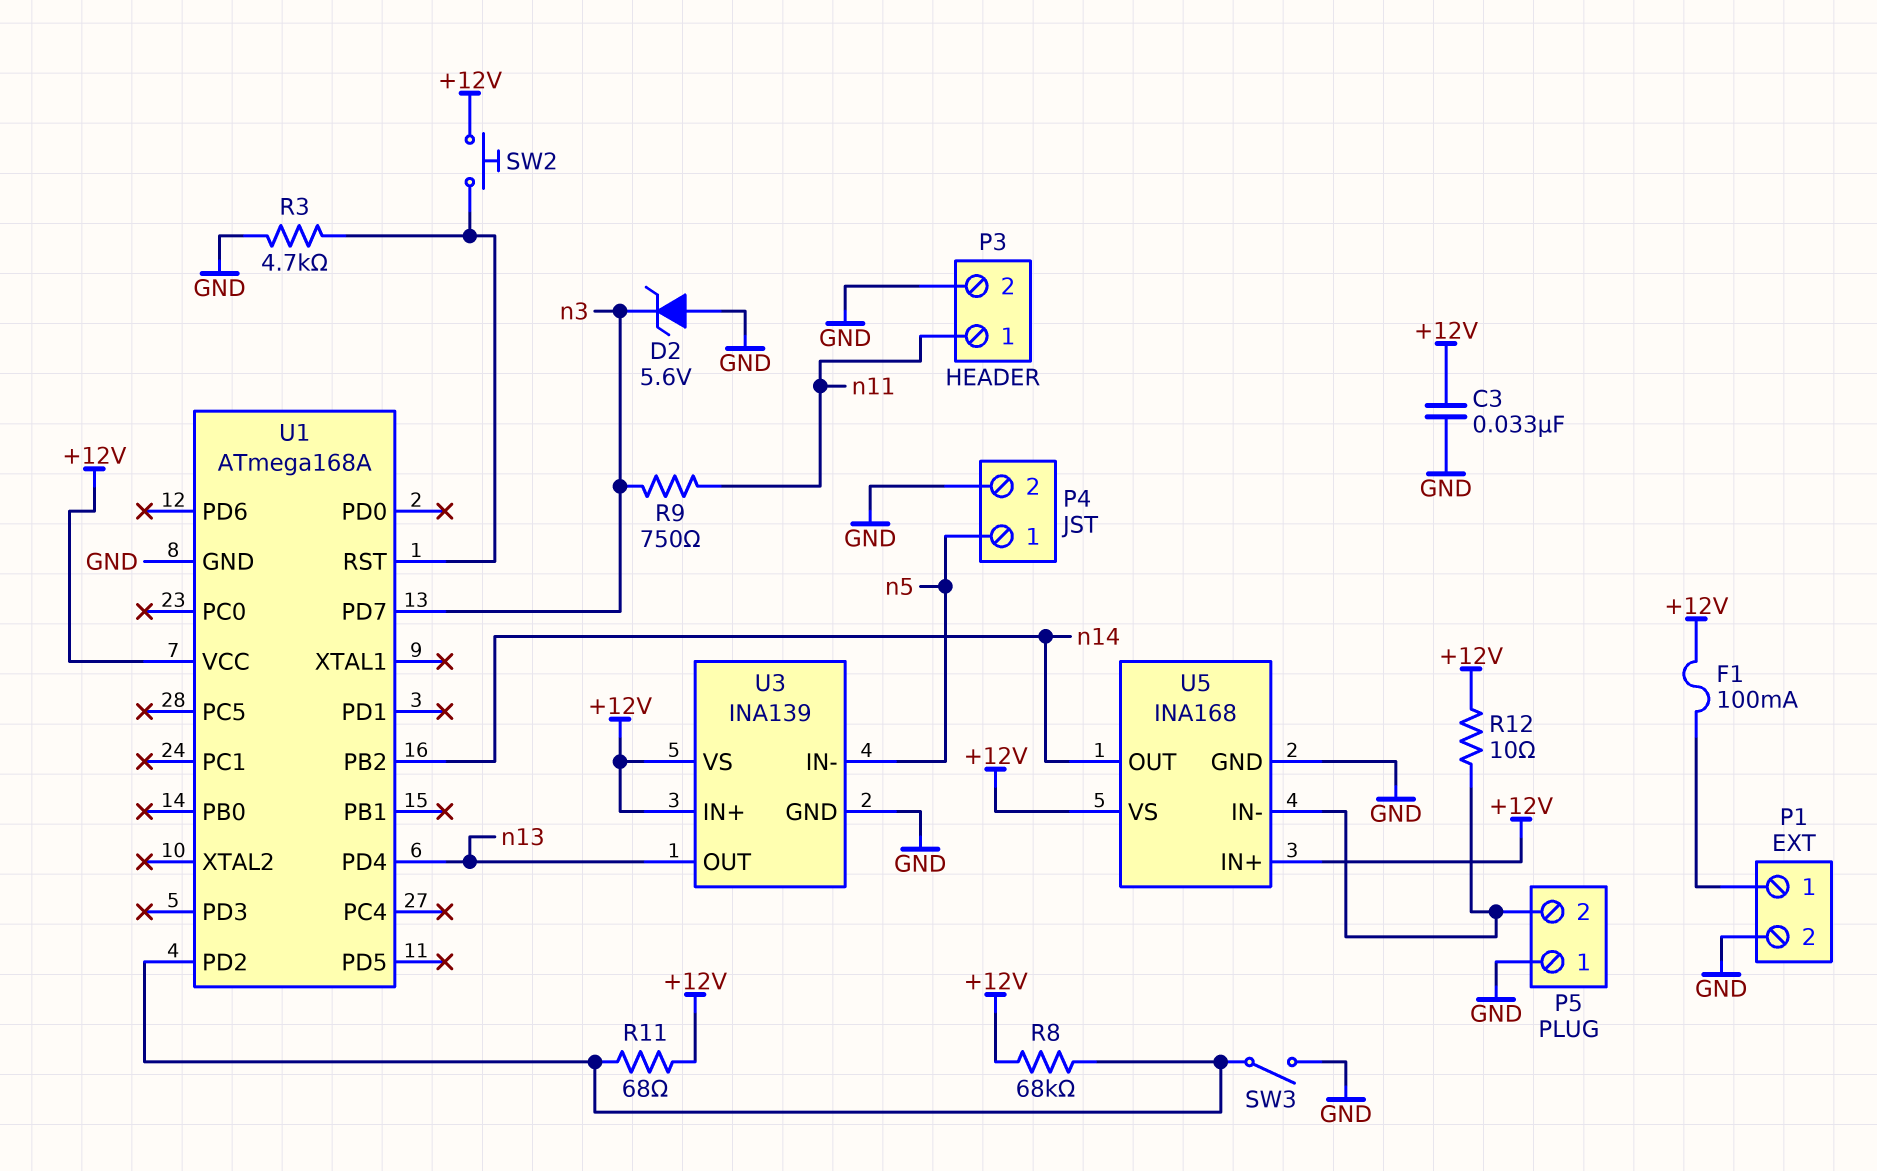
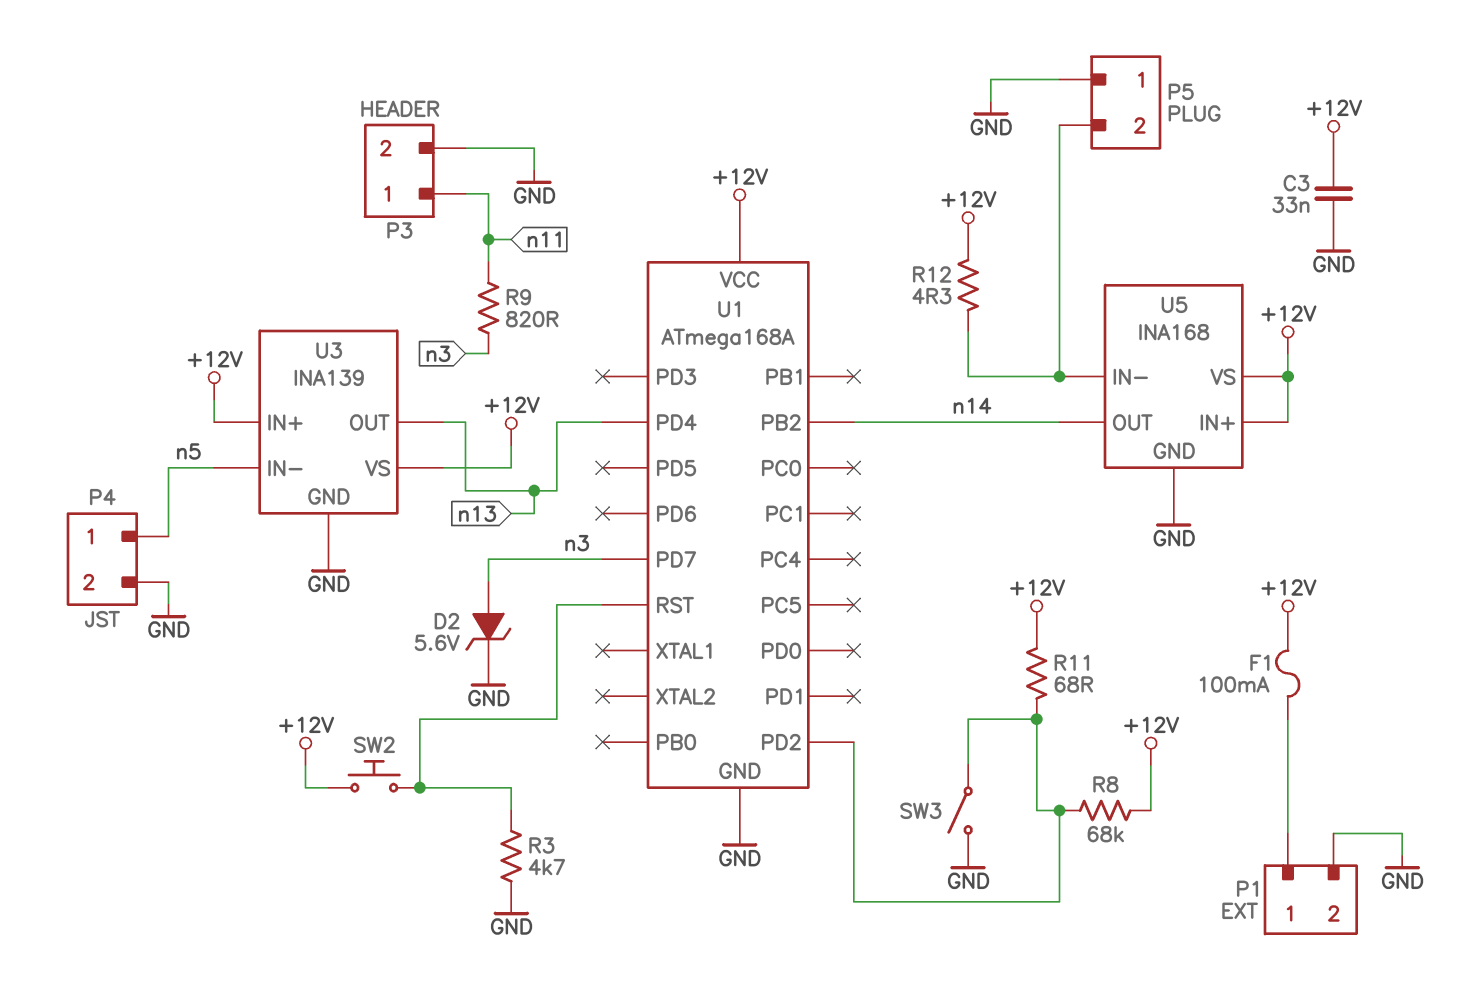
D2: zener 5.6V (A GND, K n3) -> zener 5.6V (A n3, K GND)
R9: 750 (n3, n11) -> 820 (n3, n11)
R12: 10 (+12V, P5/2) -> 4.3 (+12V, P5/2)

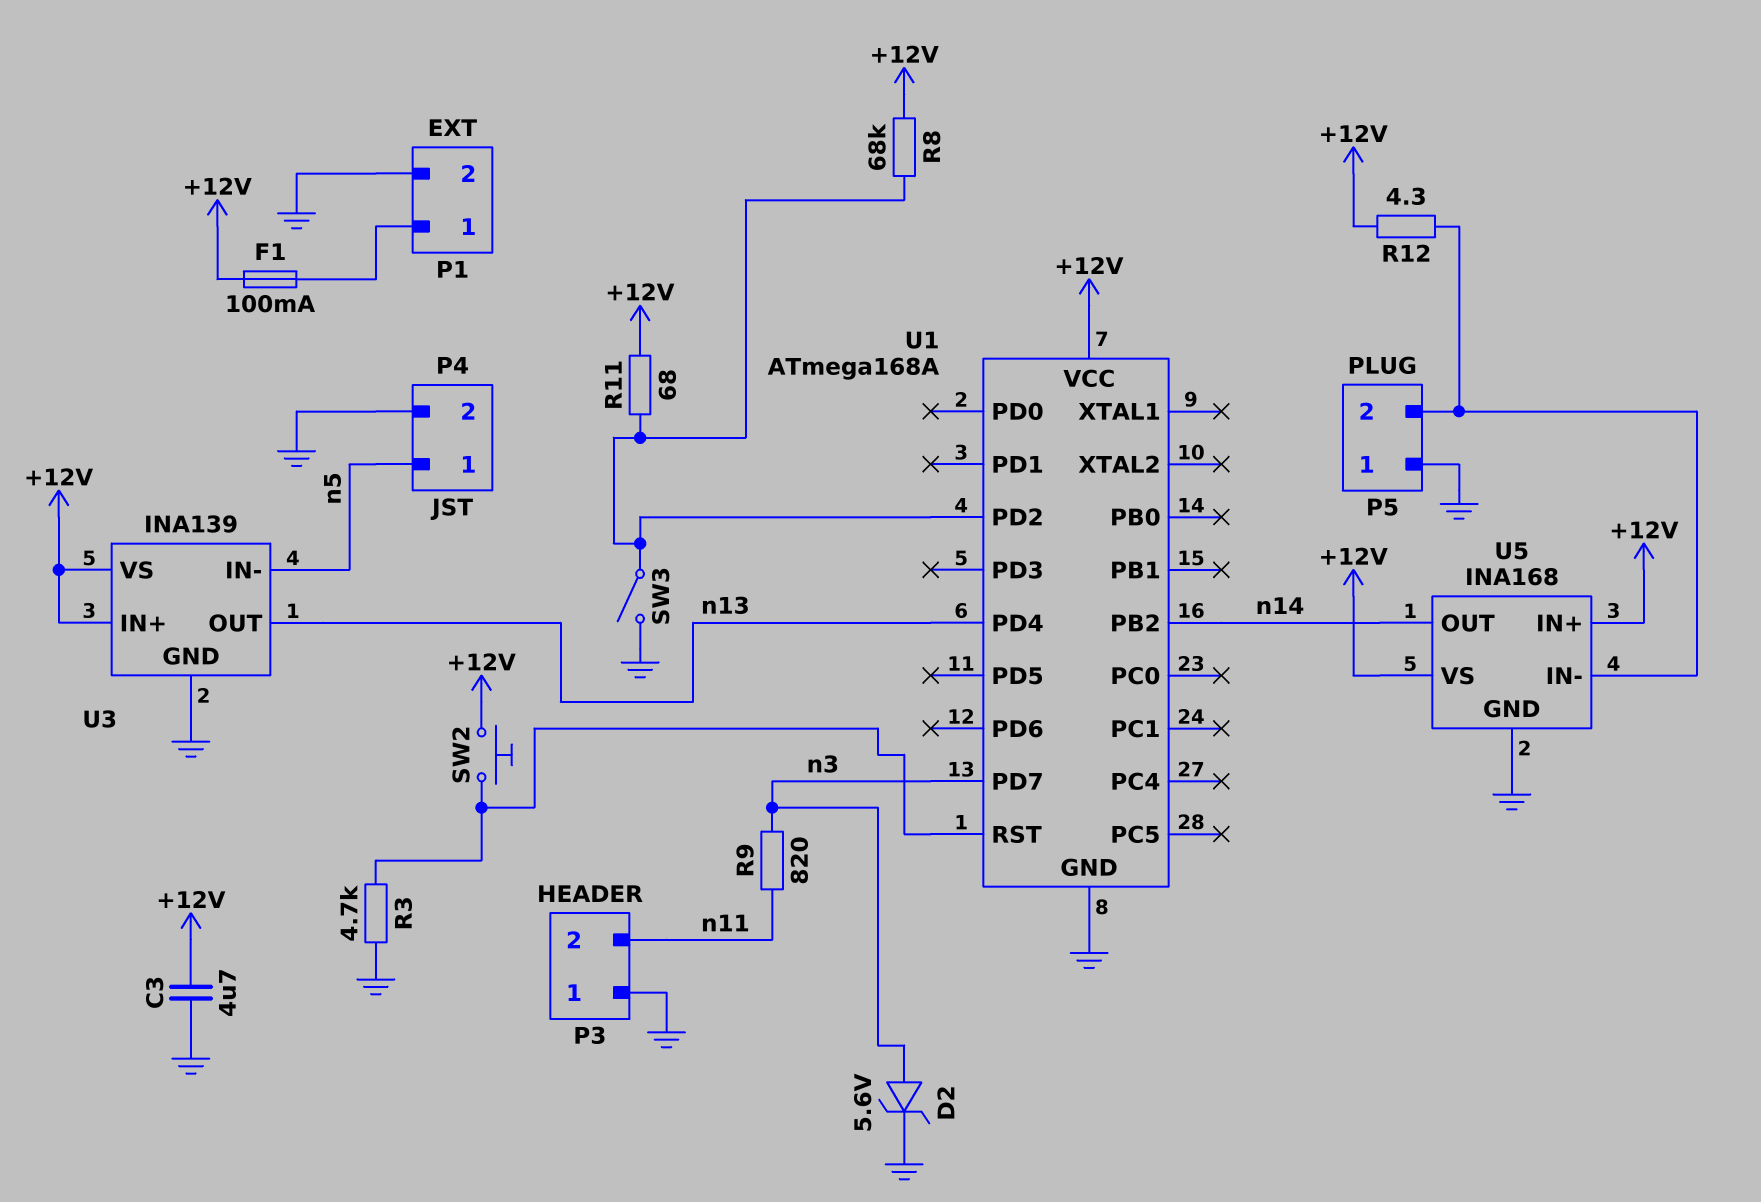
C3: 33nF (+12V, GND) -> 4.7uF (+12V, GND)
P3 pin 1: n11 -> GND
P3 pin 2: GND -> n11

